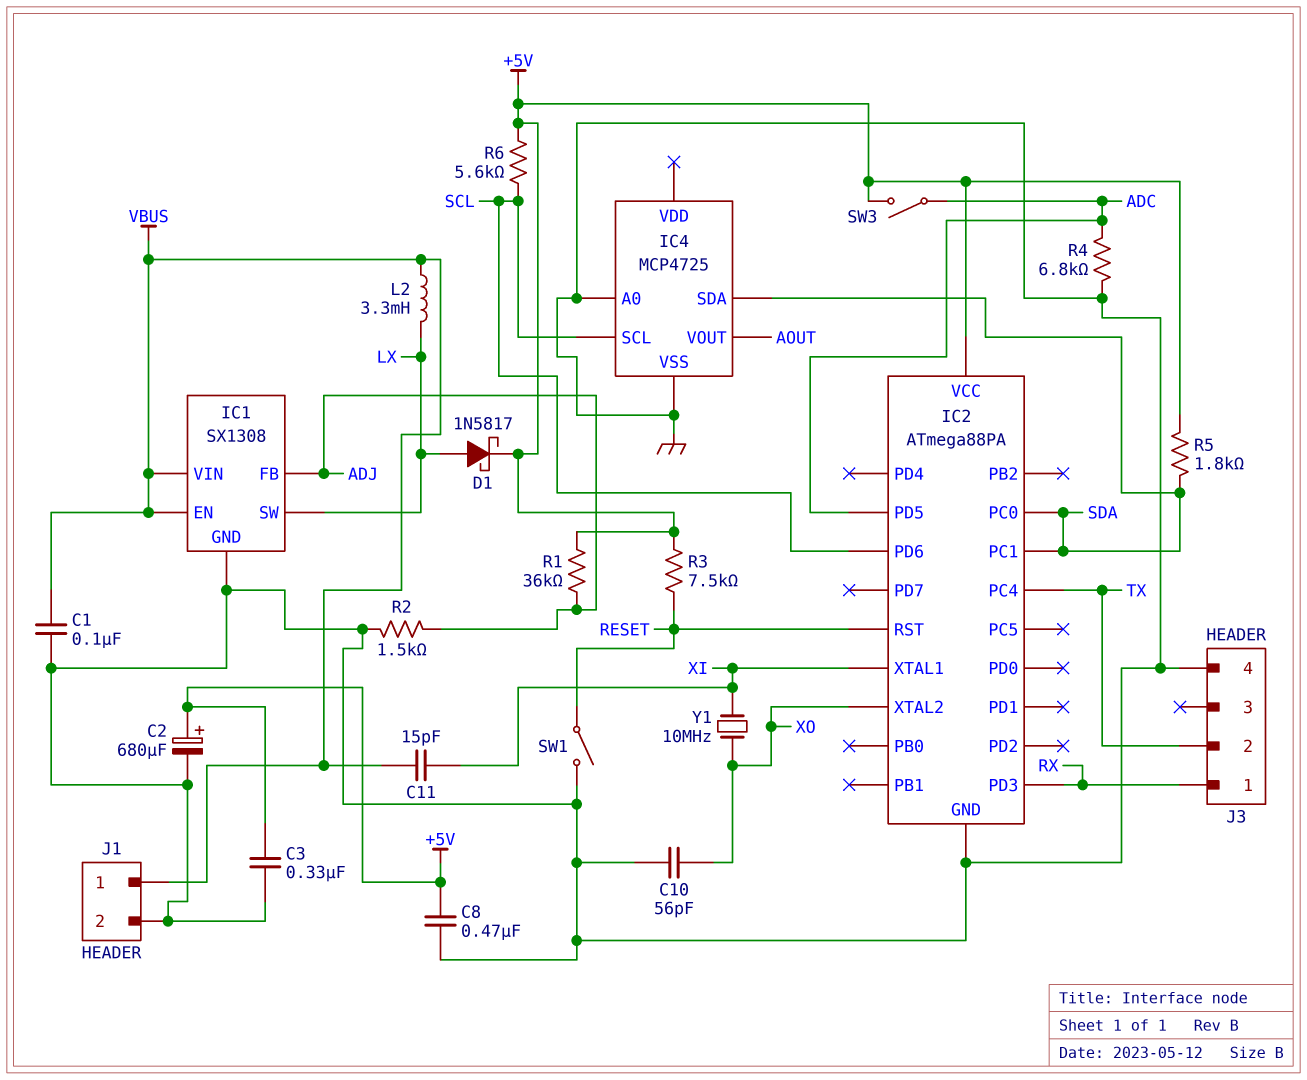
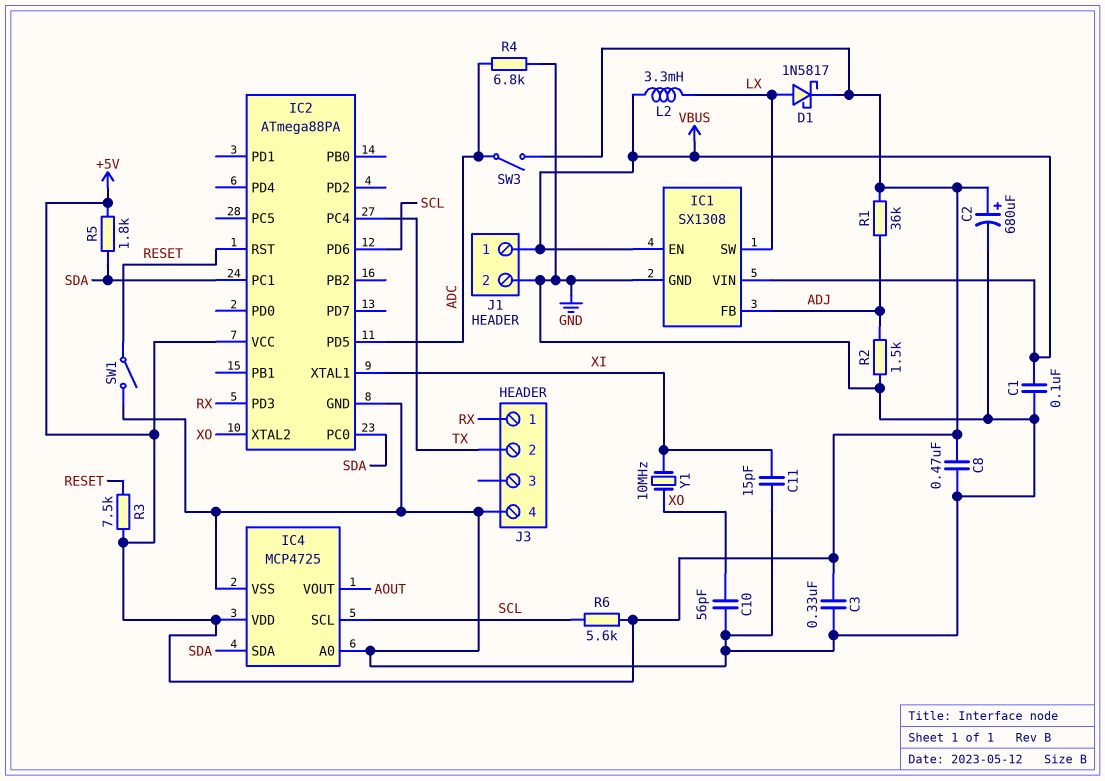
C11: 15pF (VBUS, XI) -> 15pF (GND, XI)
IC4 pin VDD: none -> +5V

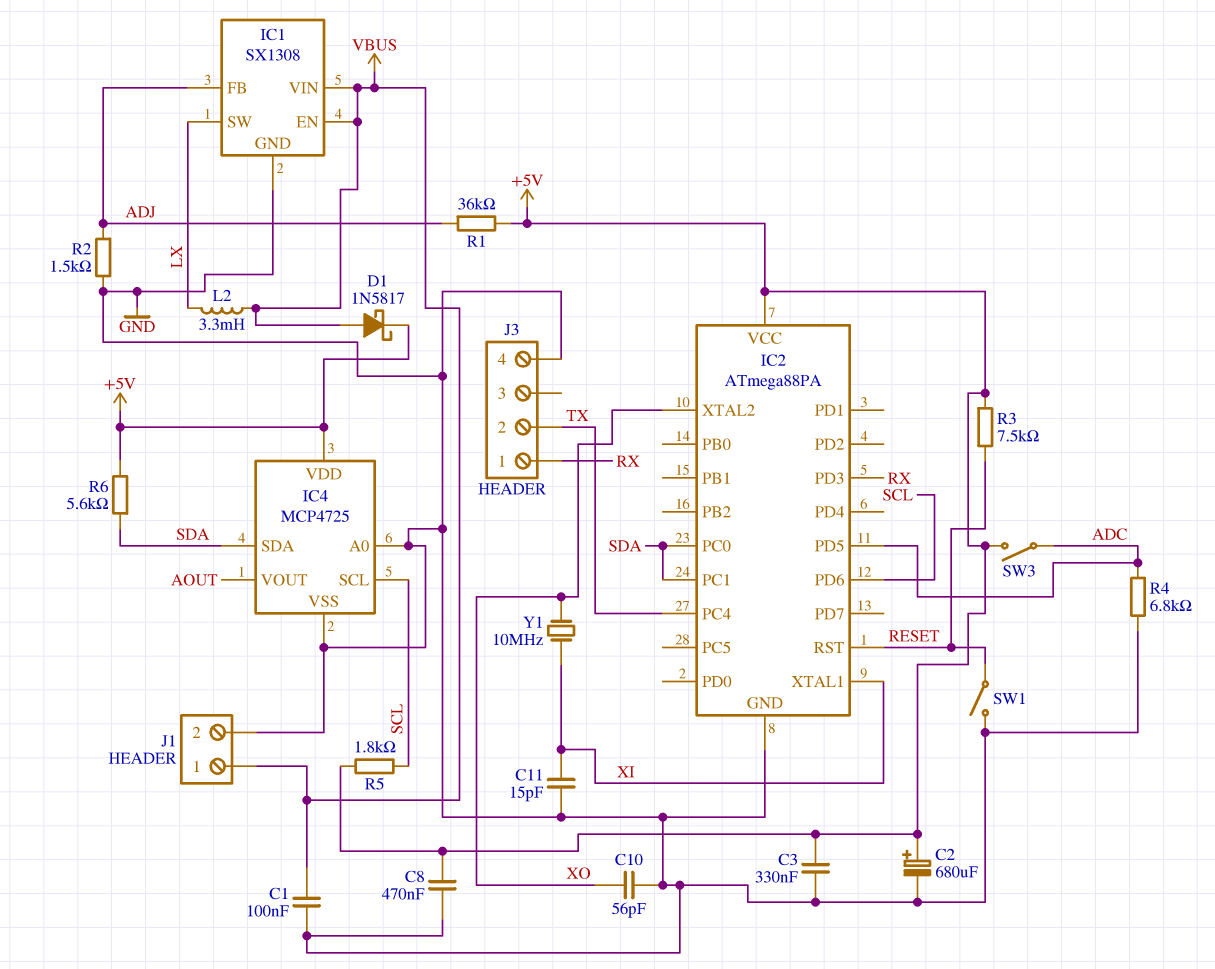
D1: schottky 1N5817 (A LX, K +5V) -> schottky 1N5817 (A VBUS, K +5V)
R5: 1.8k (+5V, SDA) -> 1.8k (+5V, SCL)
R6: 5.6k (+5V, SCL) -> 5.6k (+5V, SDA)

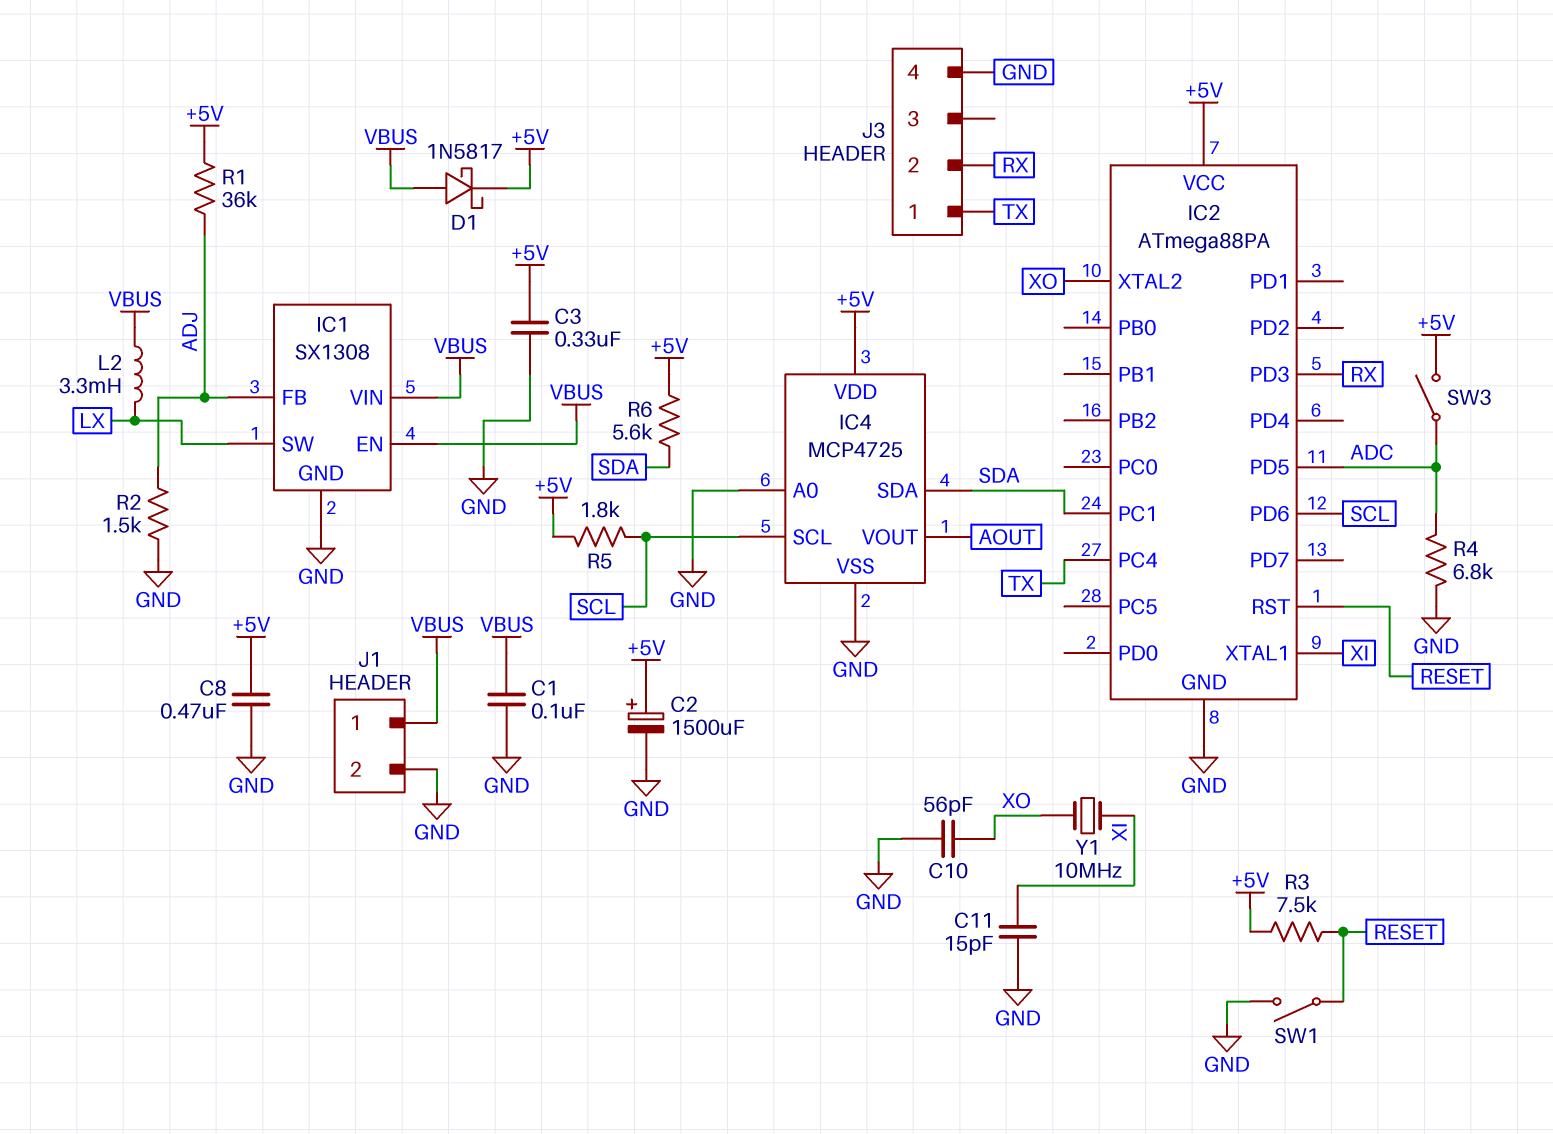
C2: 680uF (plus +5V, minus GND) -> 1500uF (plus +5V, minus GND)
IC2 pin PC0: SDA -> none
J3 pin 1: RX -> TX
J3 pin 2: TX -> RX

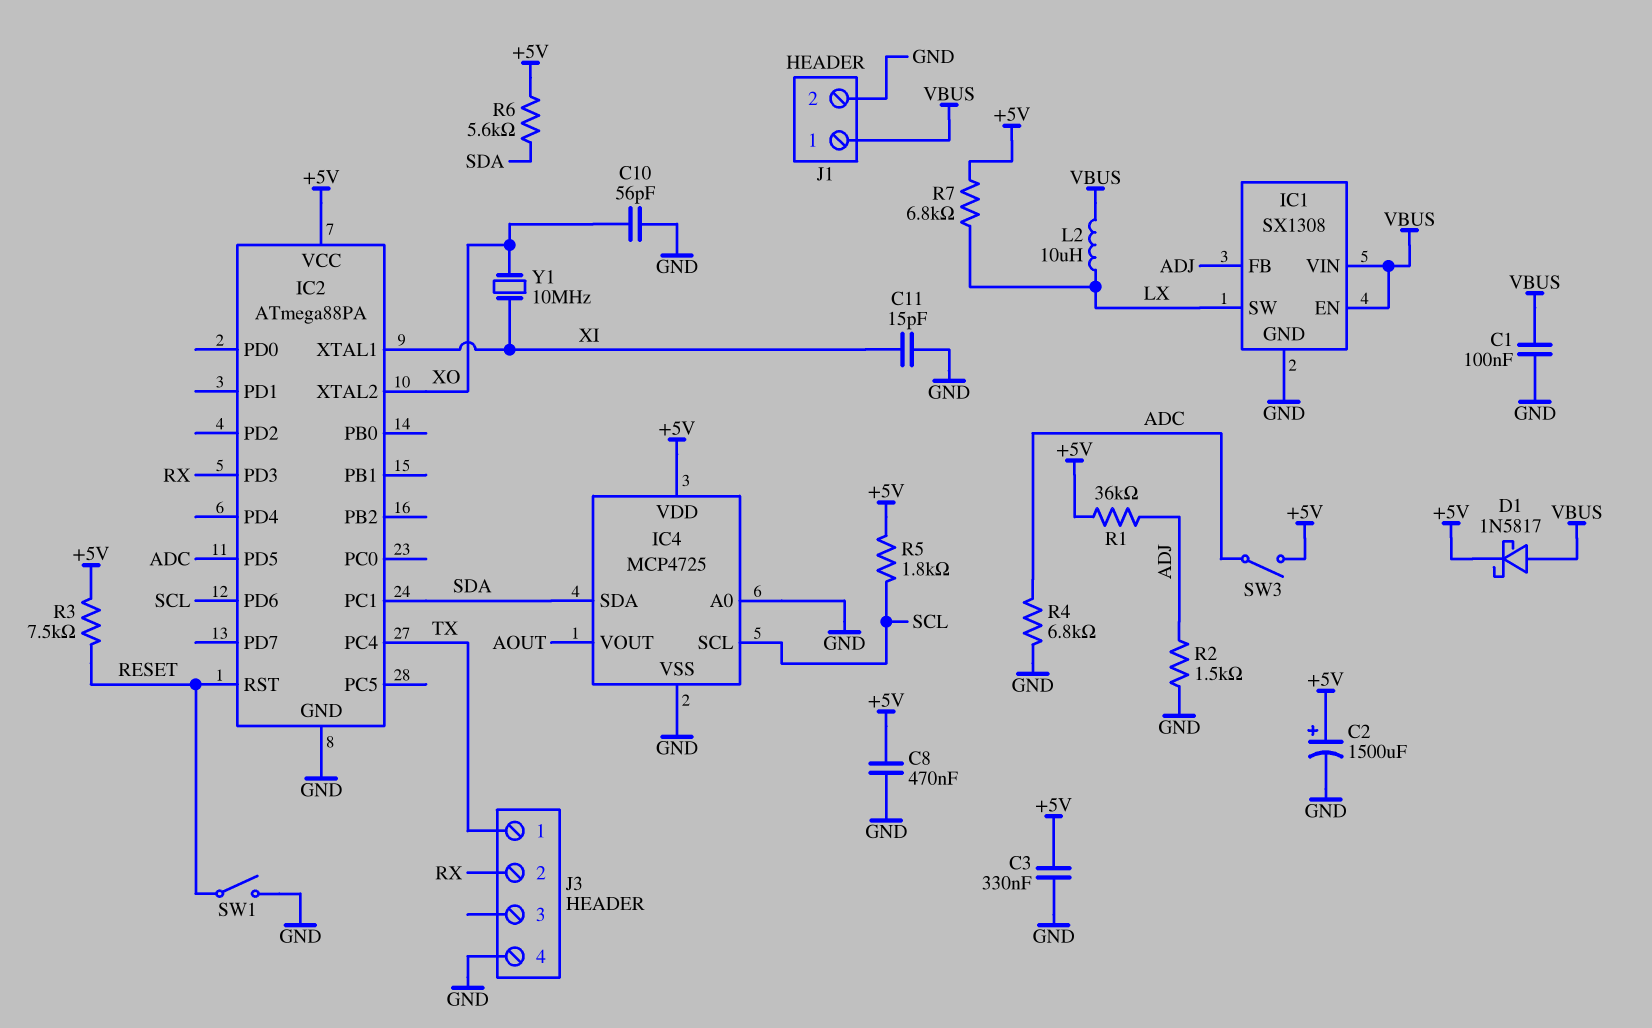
L2: 3.3mH (LX, VBUS) -> 10uH (LX, VBUS)
R7: none -> 6.8k (+5V, LX)

